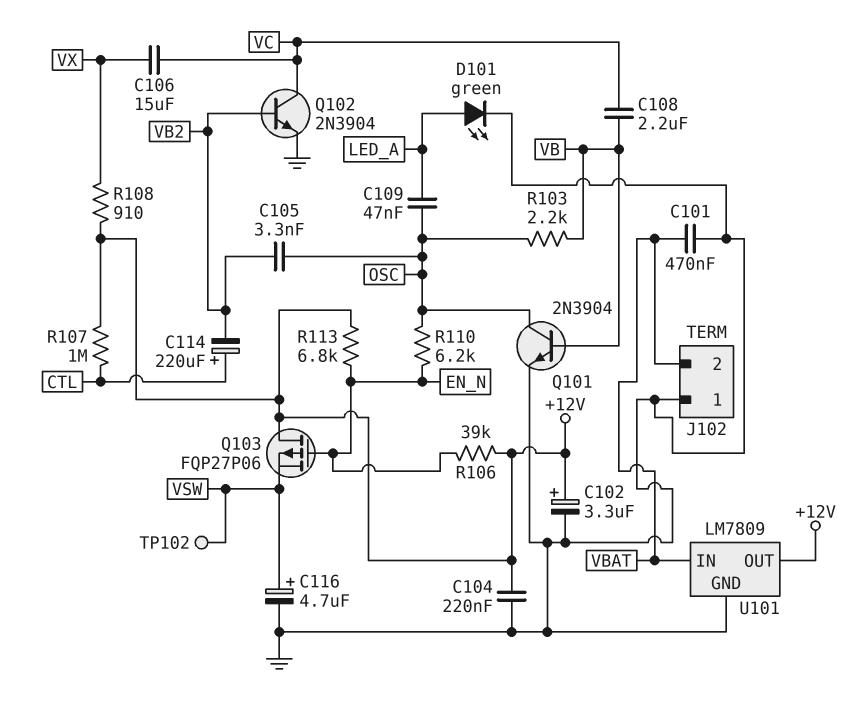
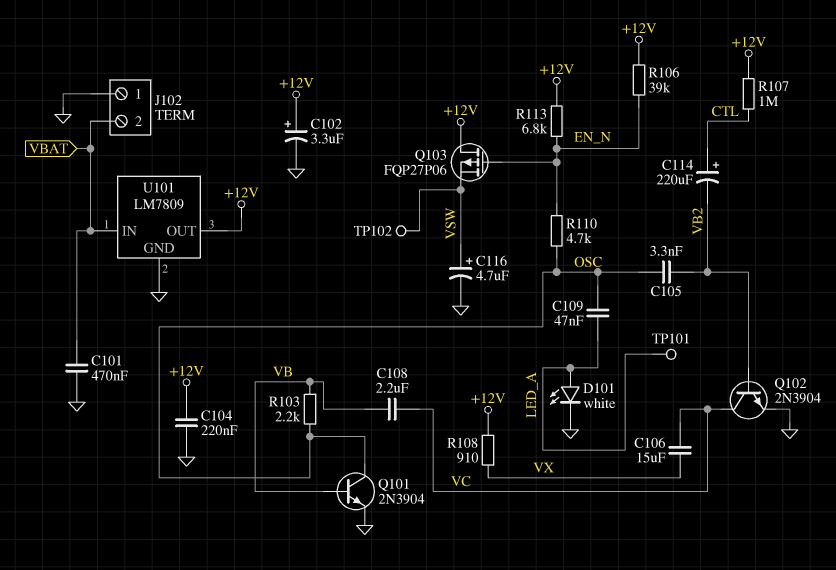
D101: LED green (A LED_A, K GND) -> LED white (A LED_A, K GND)
R110: 6.2k (EN_N, OSC) -> 4.7k (EN_N, OSC)
TP101: none -> test point (LED_A)

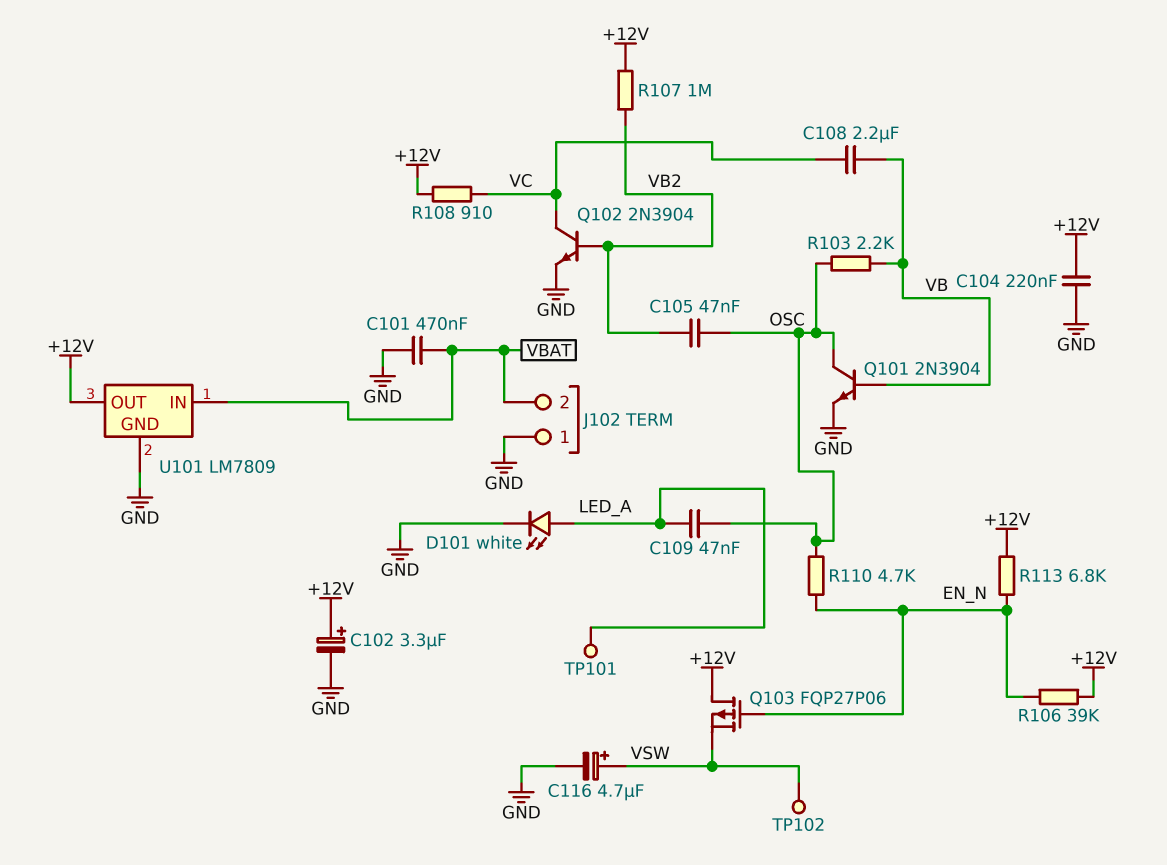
C105: 3.3nF (OSC, VB2) -> 47nF (OSC, VB2)
C106: 15uF (VC, VX) -> none
C114: 220uF (plus CTL, minus VB2) -> none
R107: 1M (+12V, CTL) -> 1M (+12V, VB2)
R108: 910 (+12V, VX) -> 910 (+12V, VC)

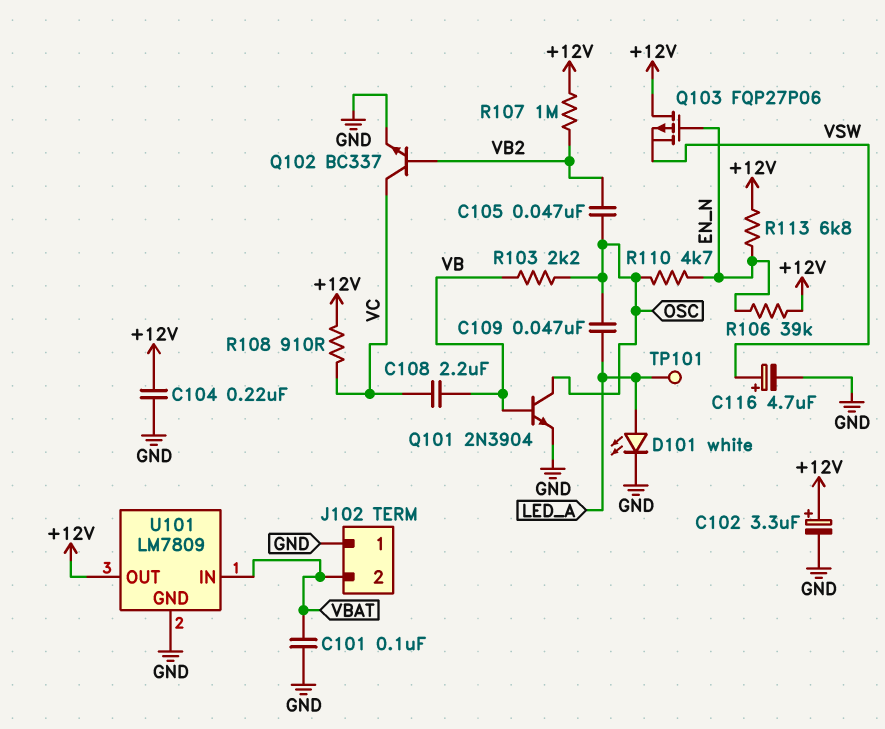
C101: 470nF (GND, VBAT) -> 100nF (GND, VBAT)
Q102: NPN 2N3904 (B VB2, C VC, E GND) -> NPN BC337 (B VB2, C VC, E GND)
TP102: test point (VSW) -> none

